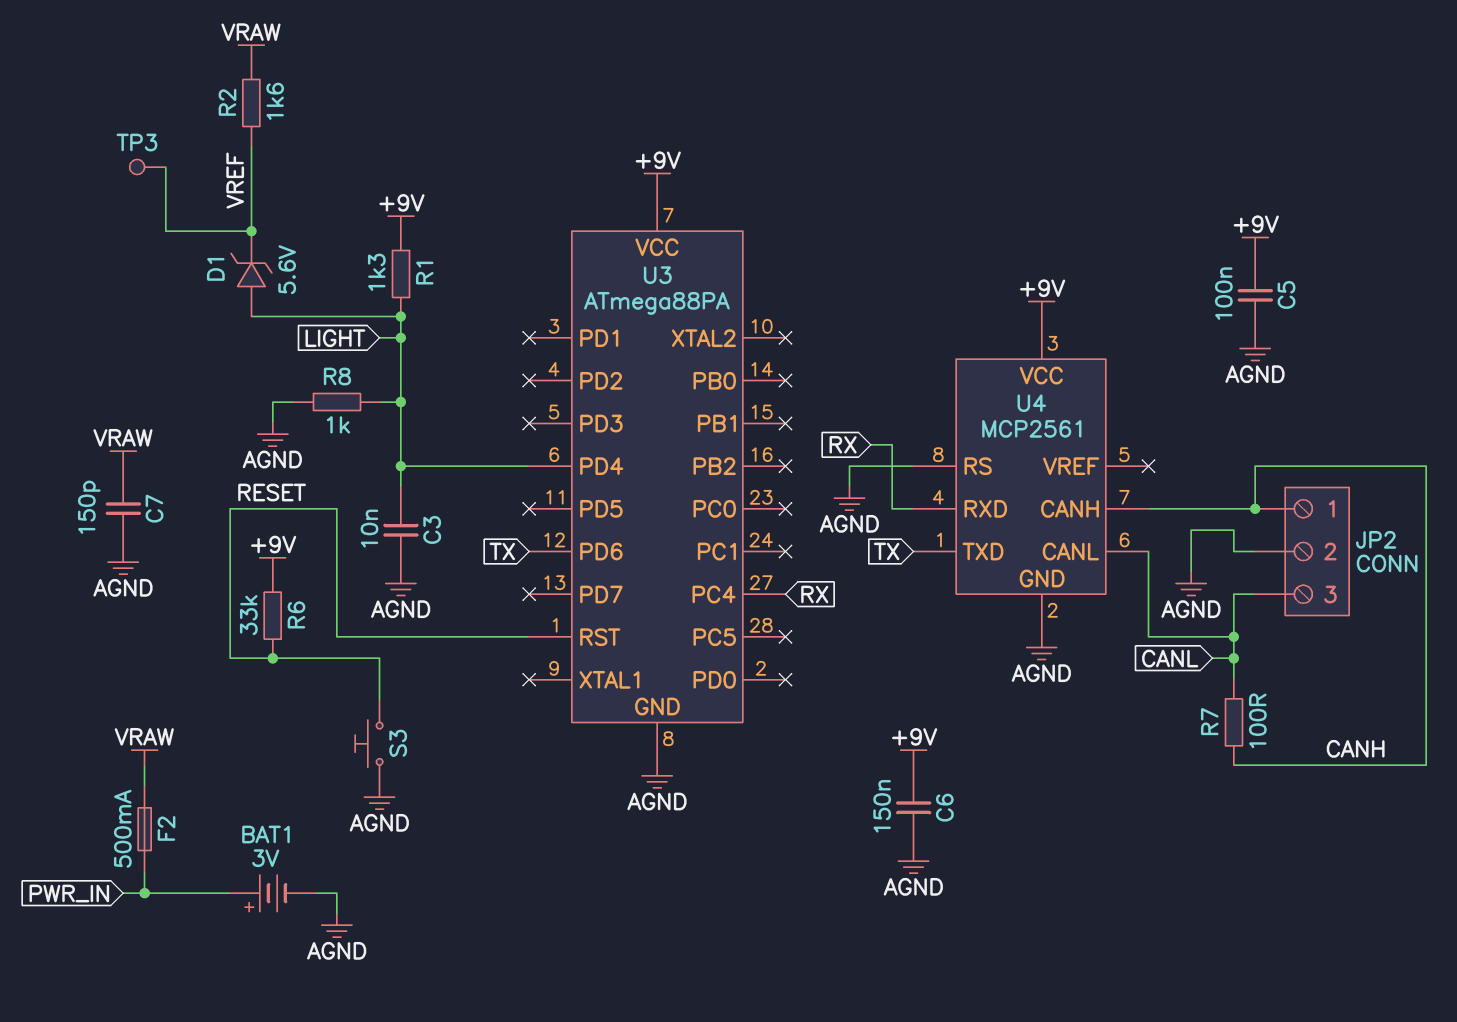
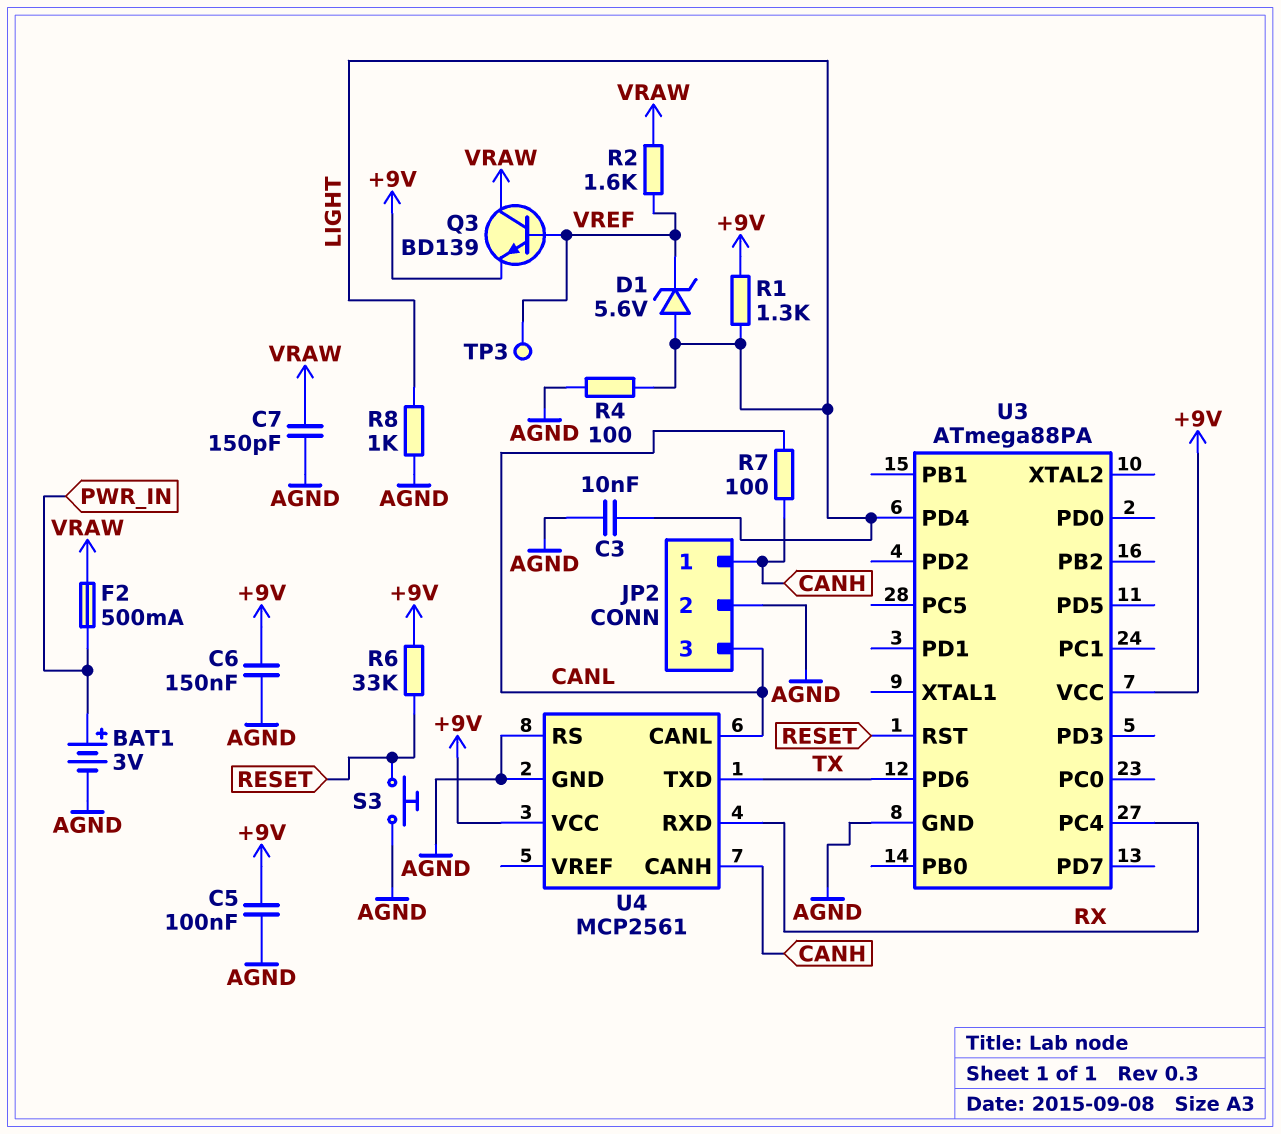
Q3: none -> NPN BD139 (B VREF, C VRAW, E +9V)
R4: none -> 100 (AGND, LIGHT)

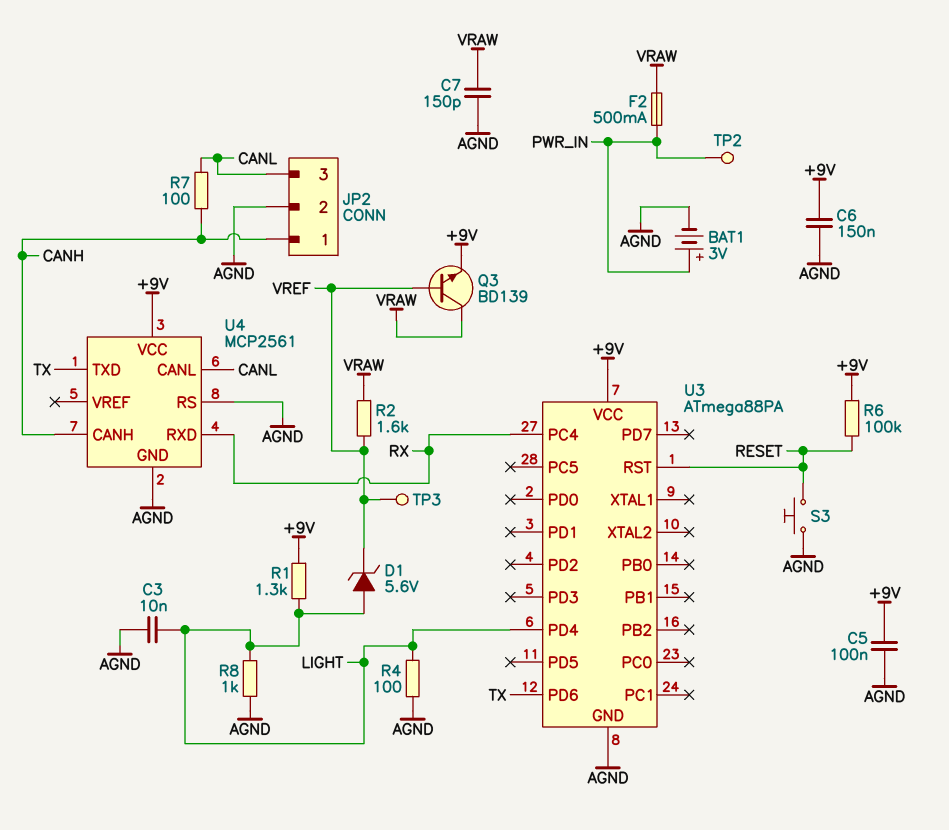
R6: 33k (+9V, RESET) -> 100k (+9V, RESET)
TP2: none -> test point (PWR_IN)

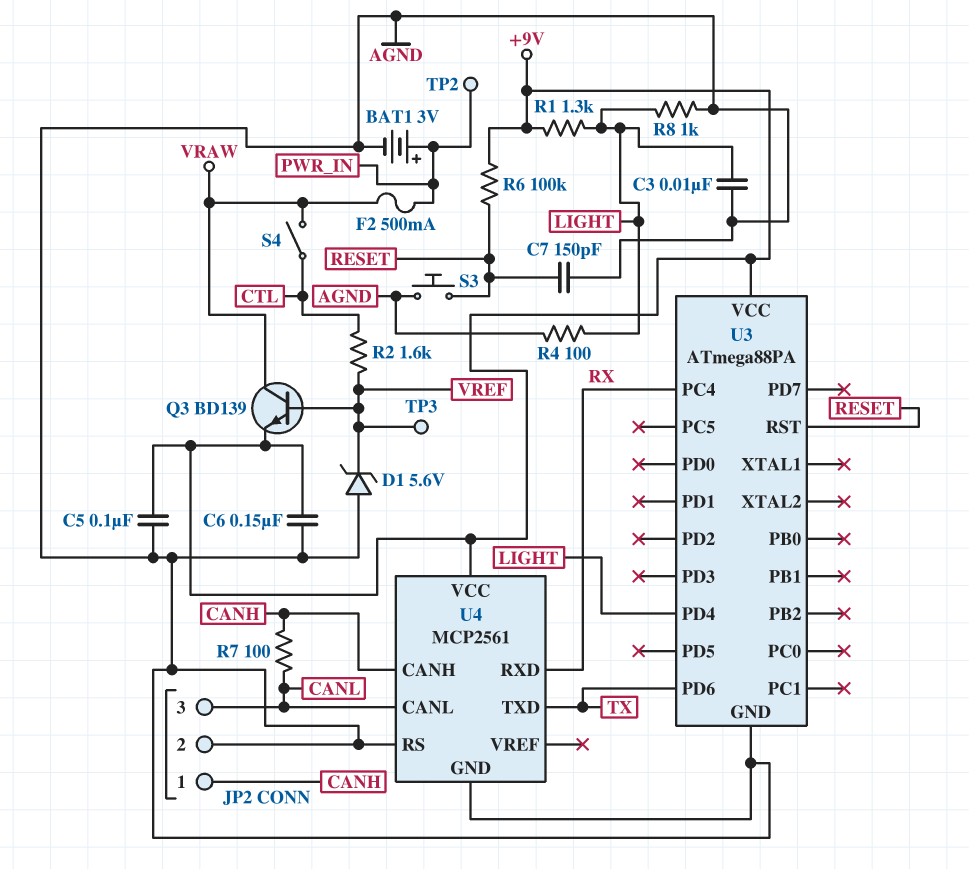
C7: 150pF (AGND, VRAW) -> 150pF (AGND, RESET)
D1: zener 5.6V (A LIGHT, K VREF) -> zener 5.6V (A AGND, K VREF)
R2: 1.6k (VRAW, VREF) -> 1.6k (CTL, VREF)
S4: none -> switch (CTL, VRAW)

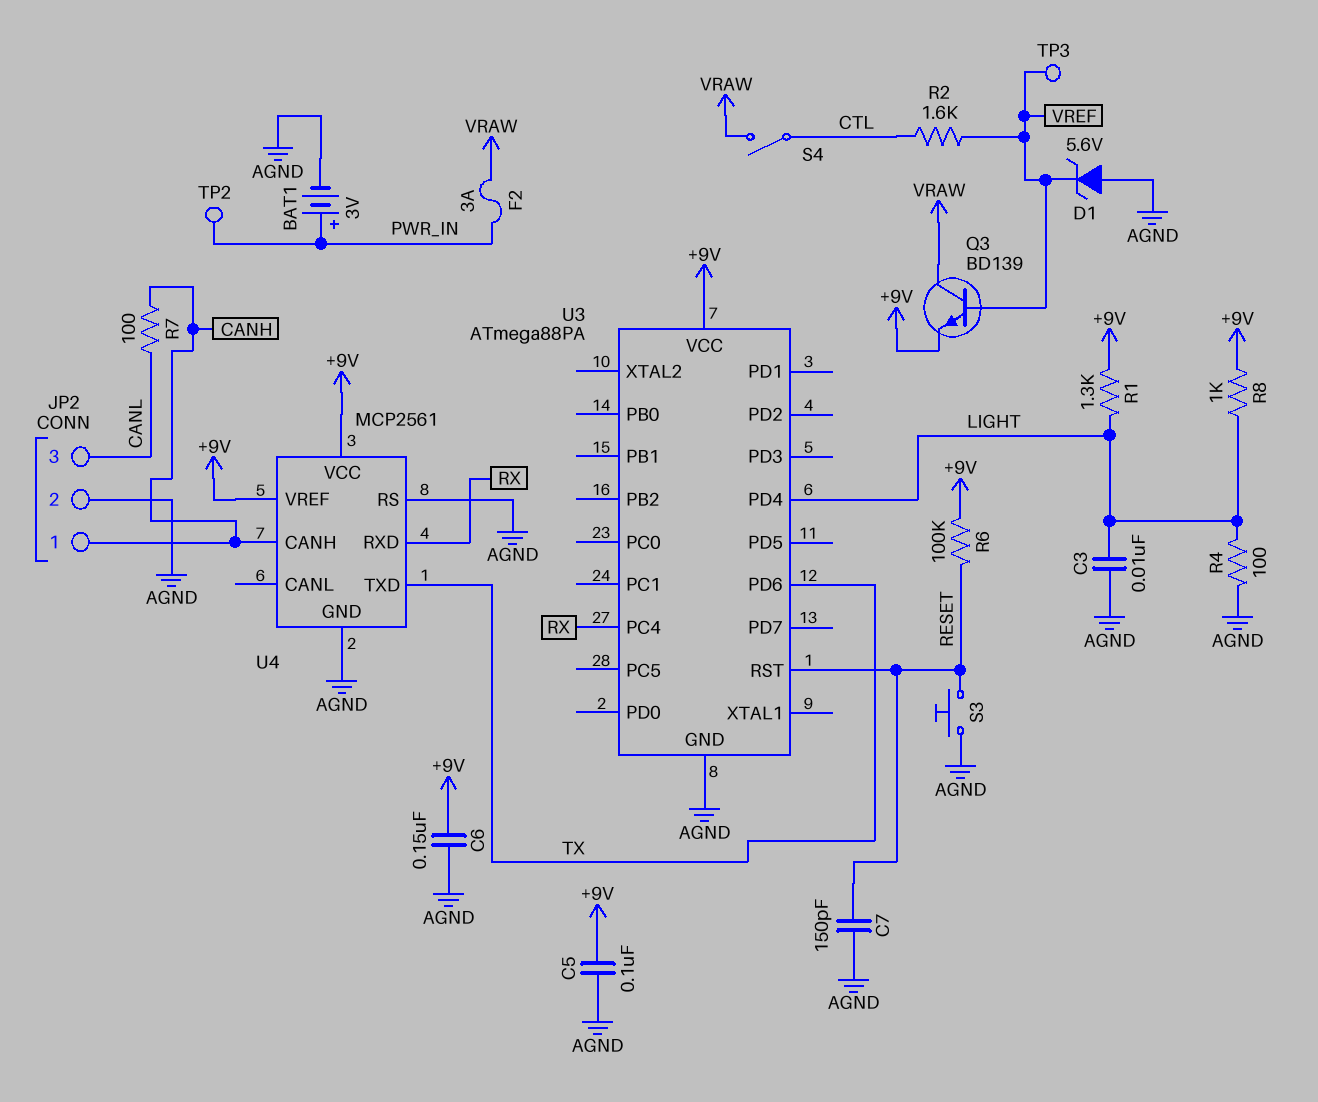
F2: 500mA (PWR_IN, VRAW) -> 3A (PWR_IN, VRAW)
R8: 1k (AGND, LIGHT) -> 1k (+9V, LIGHT)
U4 pin CANL: CANL -> none
U4 pin VREF: none -> +9V

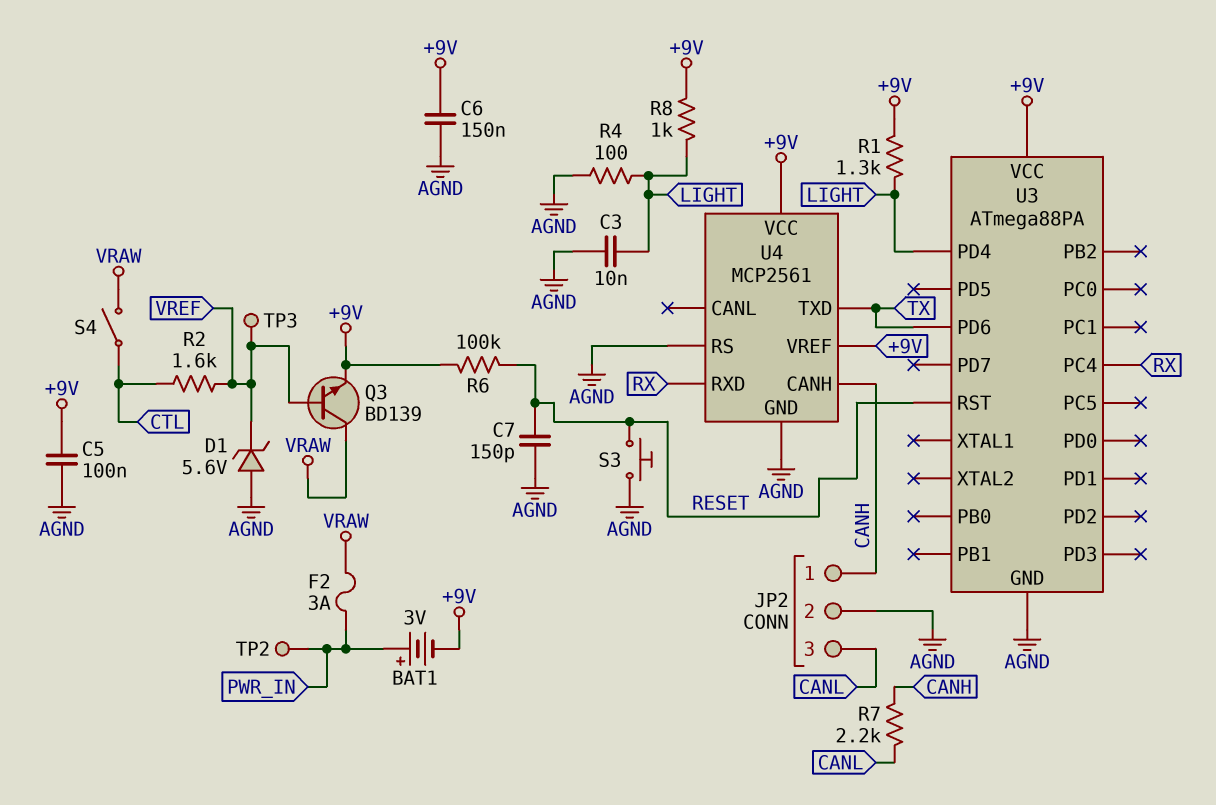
BAT1: 3V (plus PWR_IN, minus AGND) -> 3V (plus PWR_IN, minus +9V)
R7: 100 (CANH, CANL) -> 2.2k (CANH, CANL)

